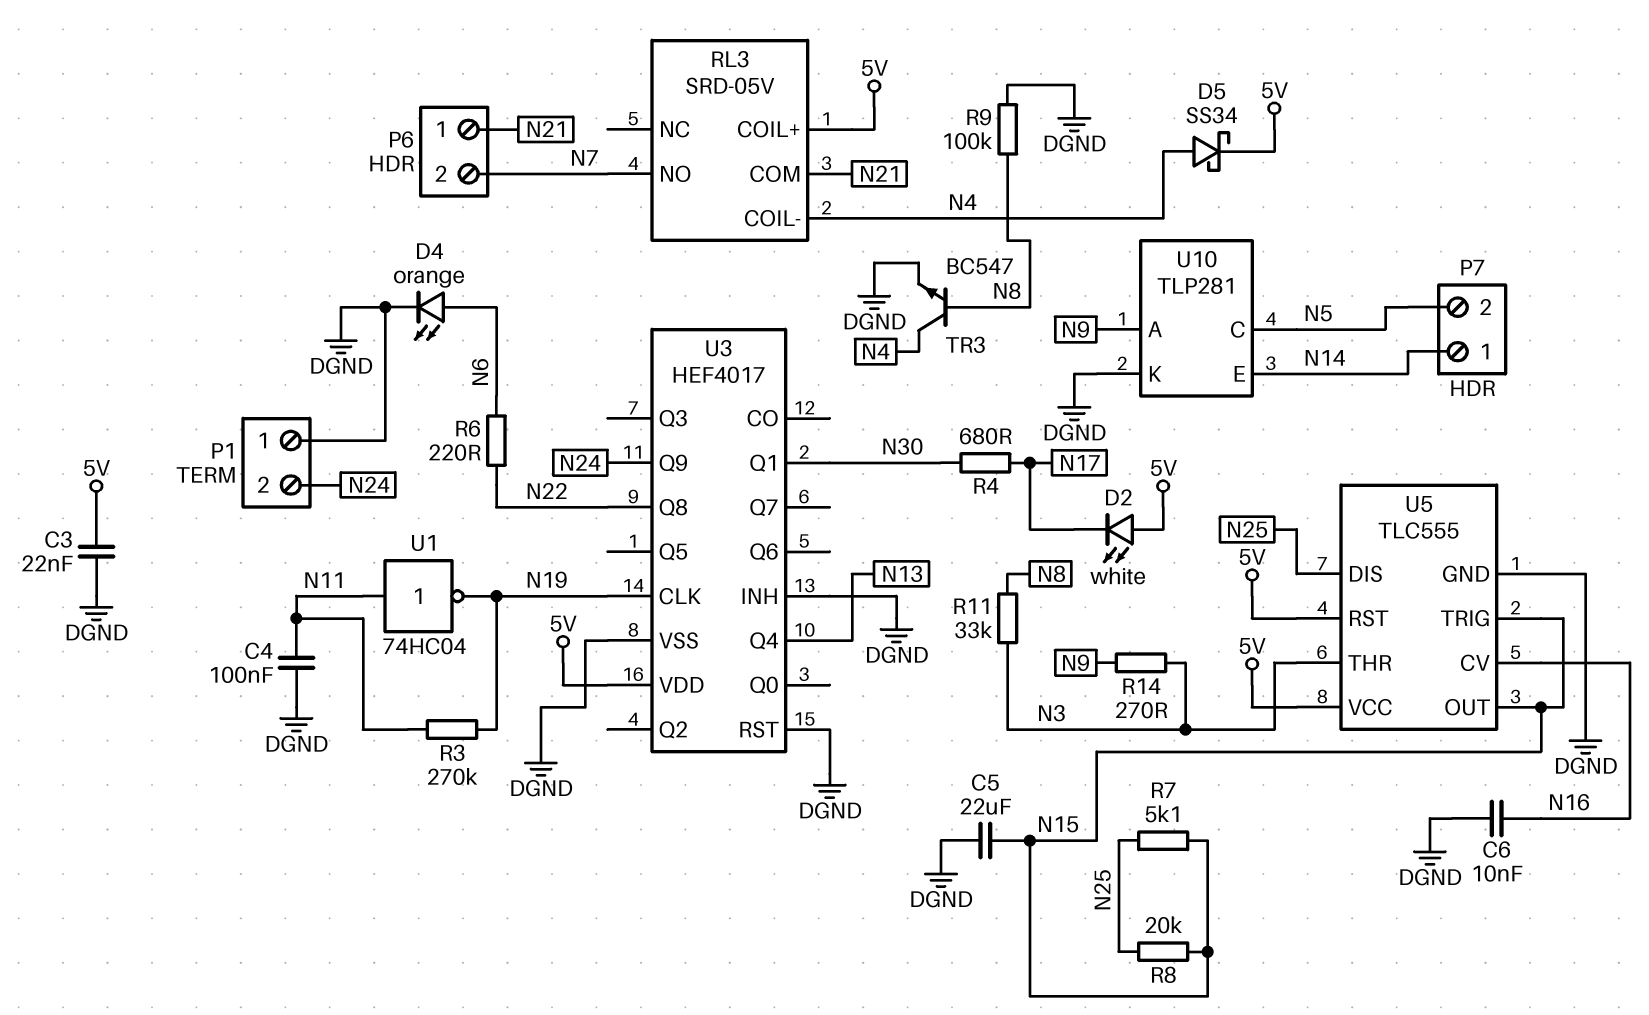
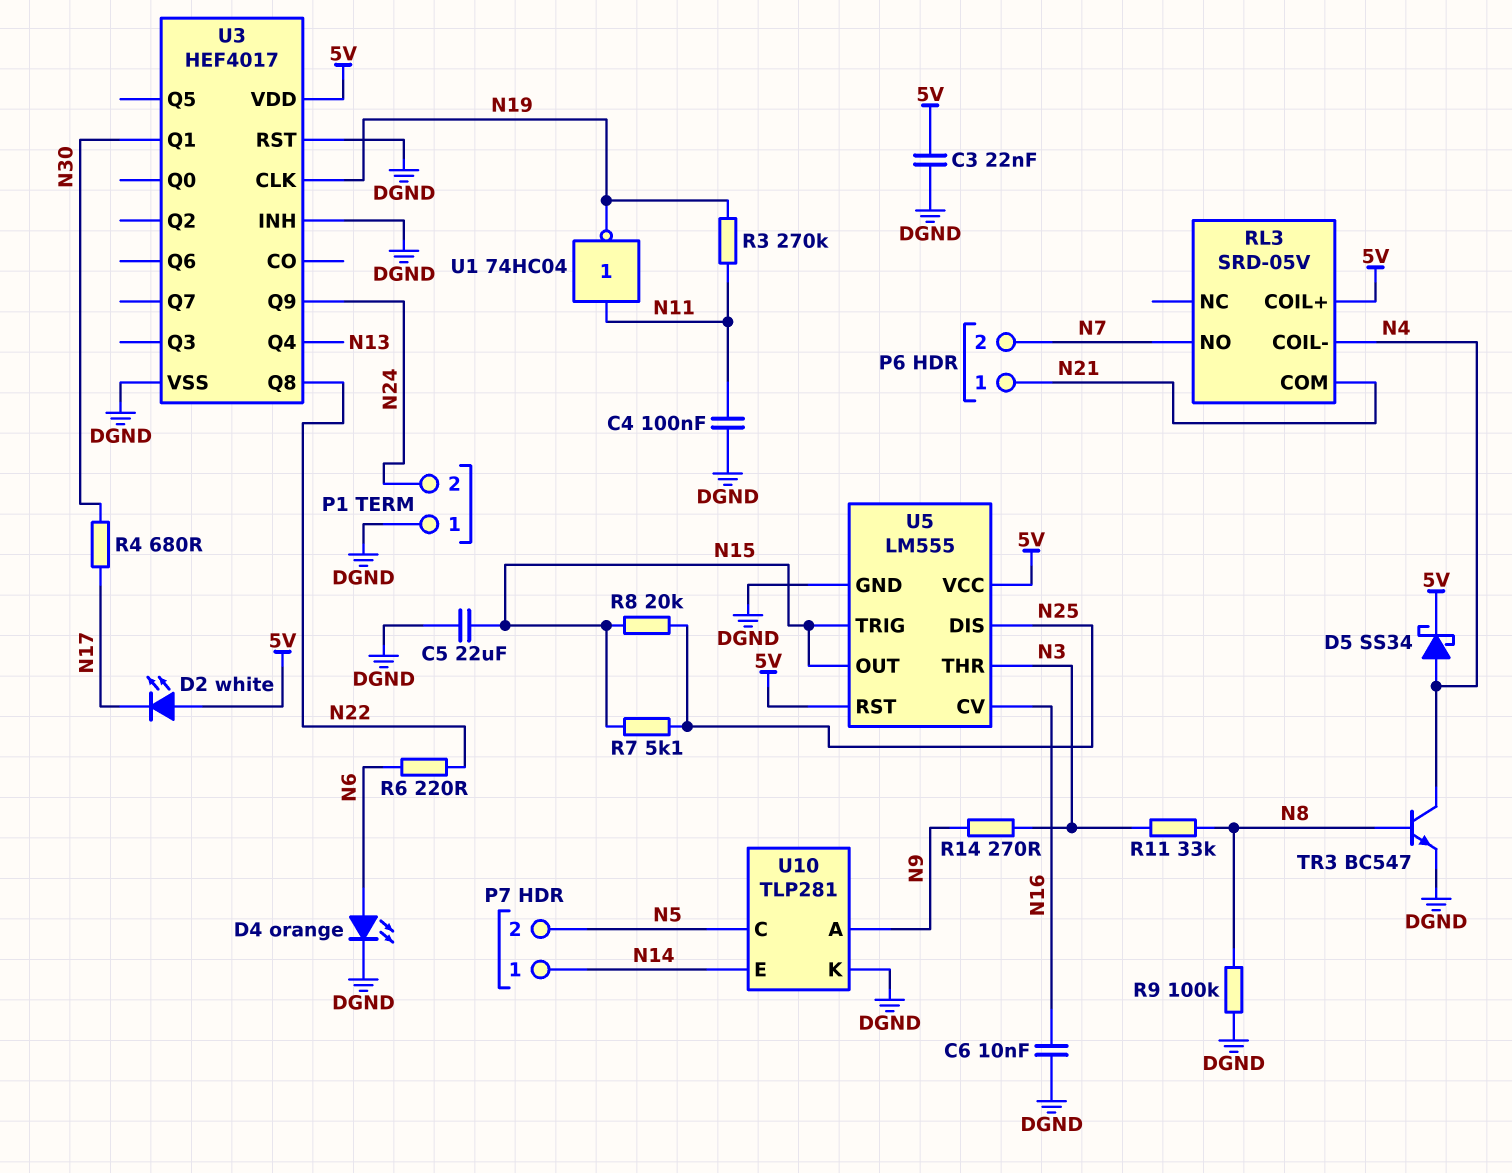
U5: TLC555 -> LM555

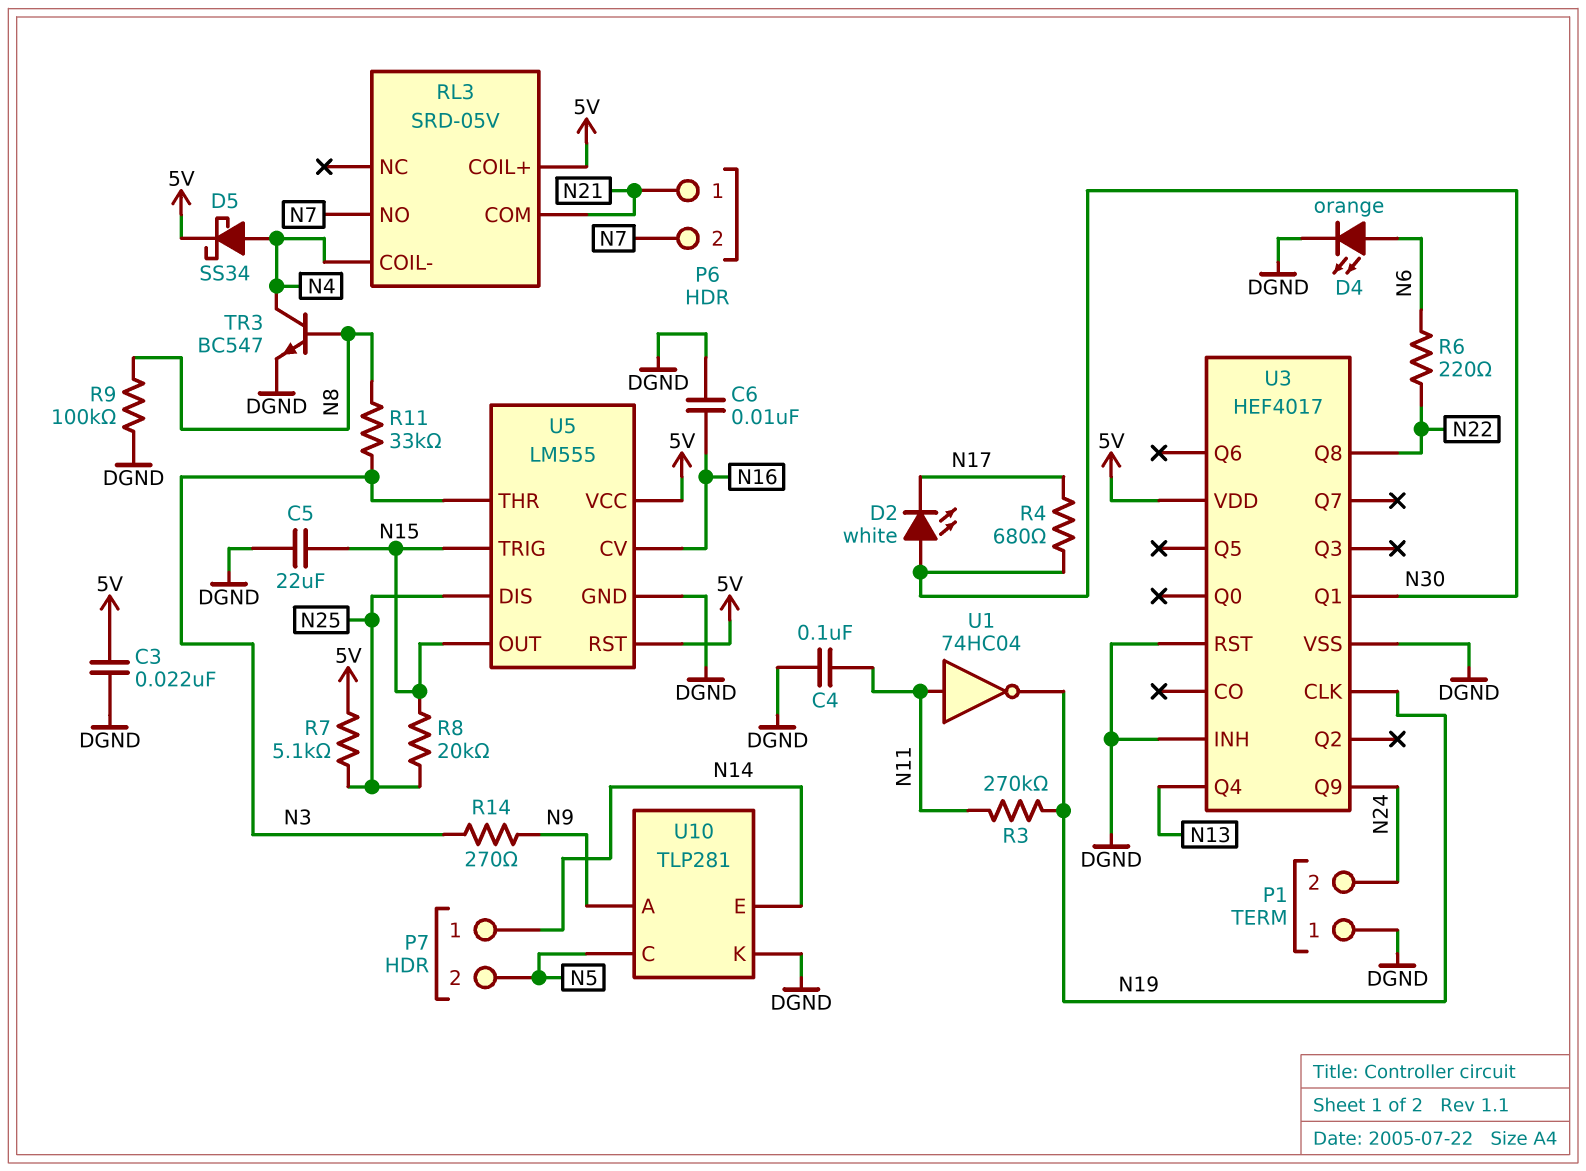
D2: LED white (A 5V, K N17) -> LED white (A N30, K N17)
R7: 5.1k (N15, N25) -> 5.1k (5V, N25)

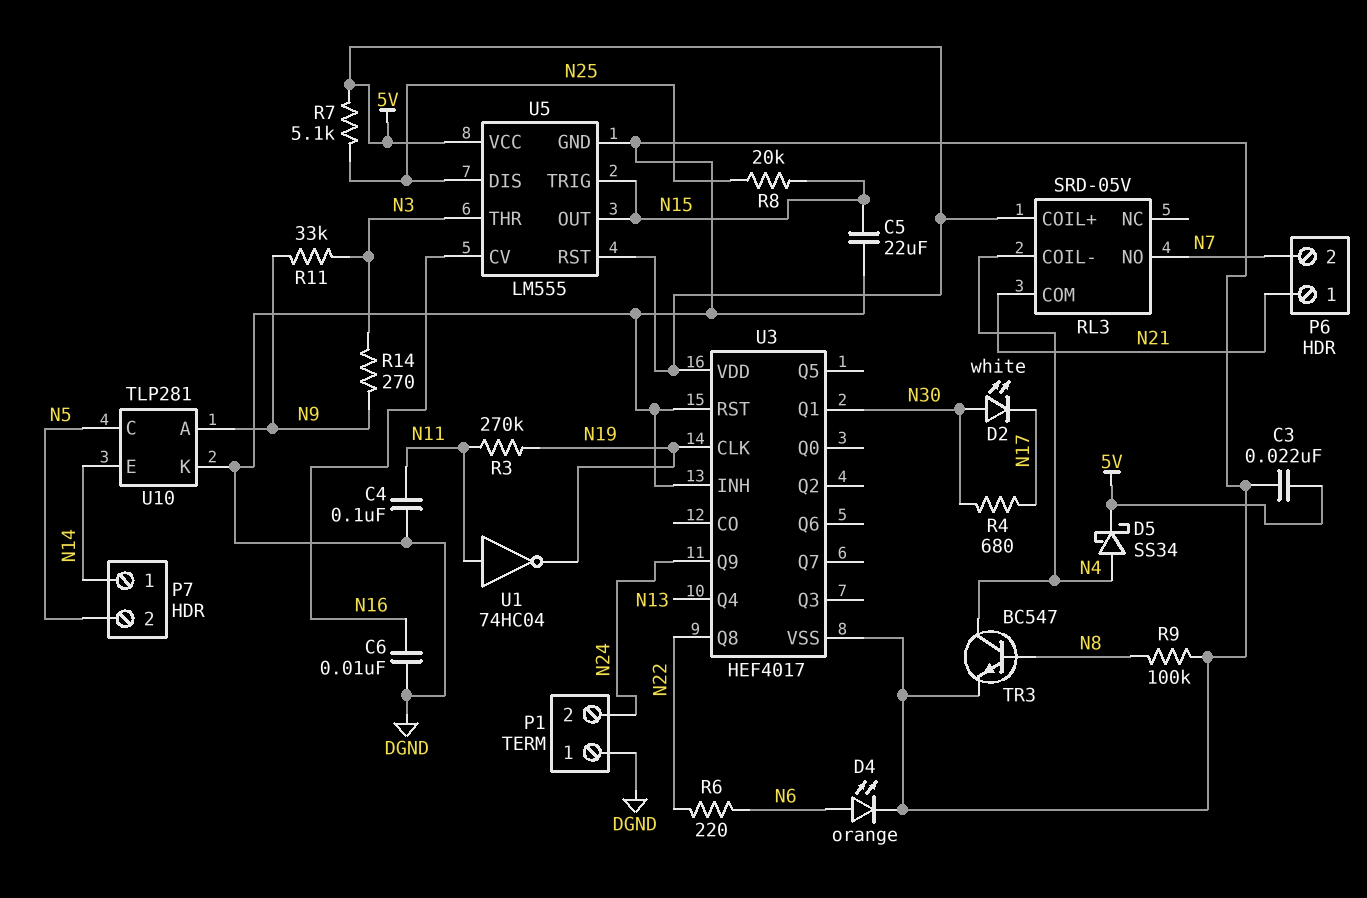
R11: 33k (N3, N8) -> 33k (N3, N9)

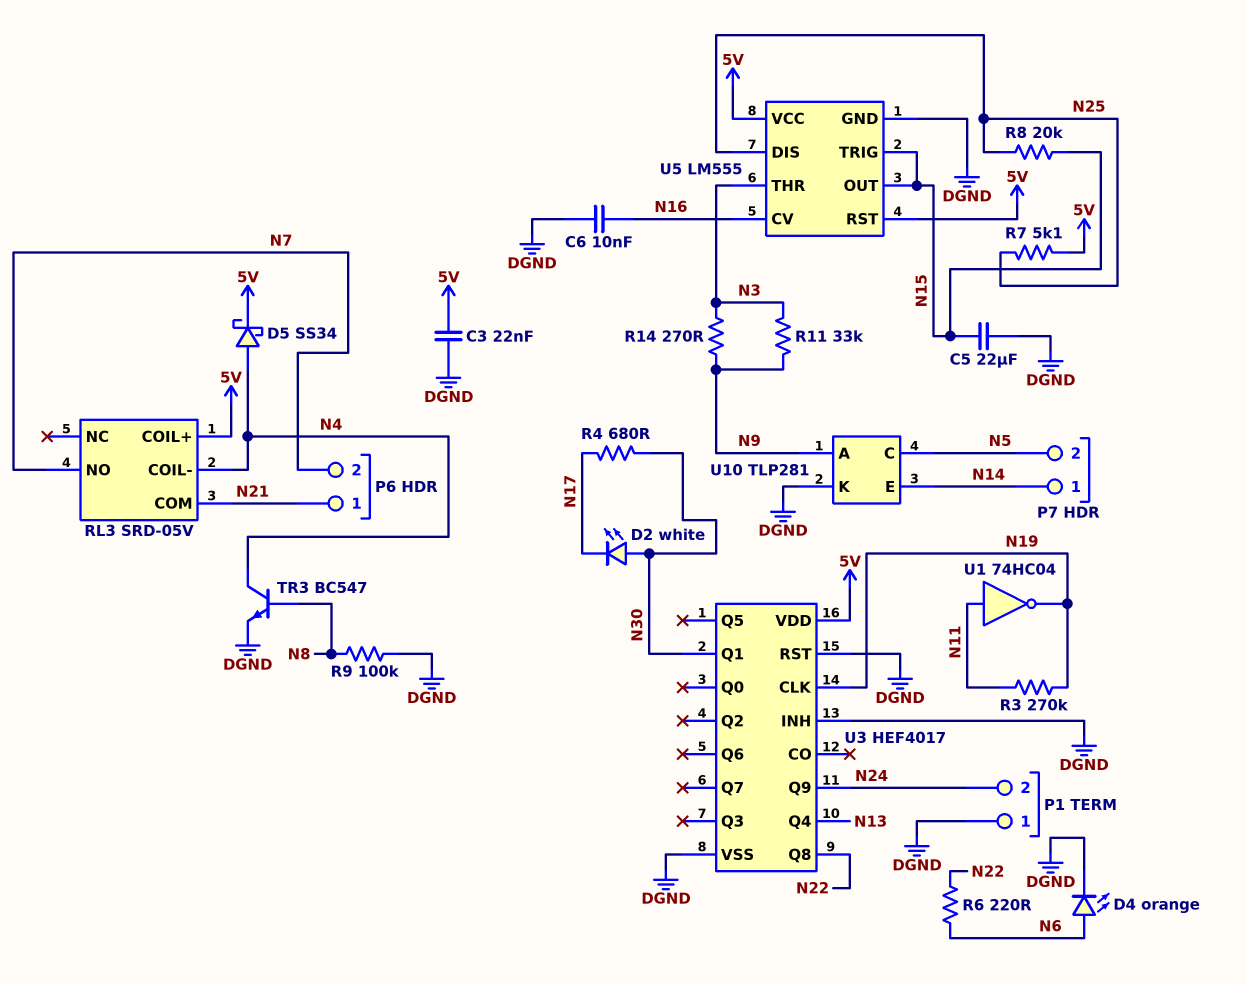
C4: 100nF (DGND, N11) -> none

